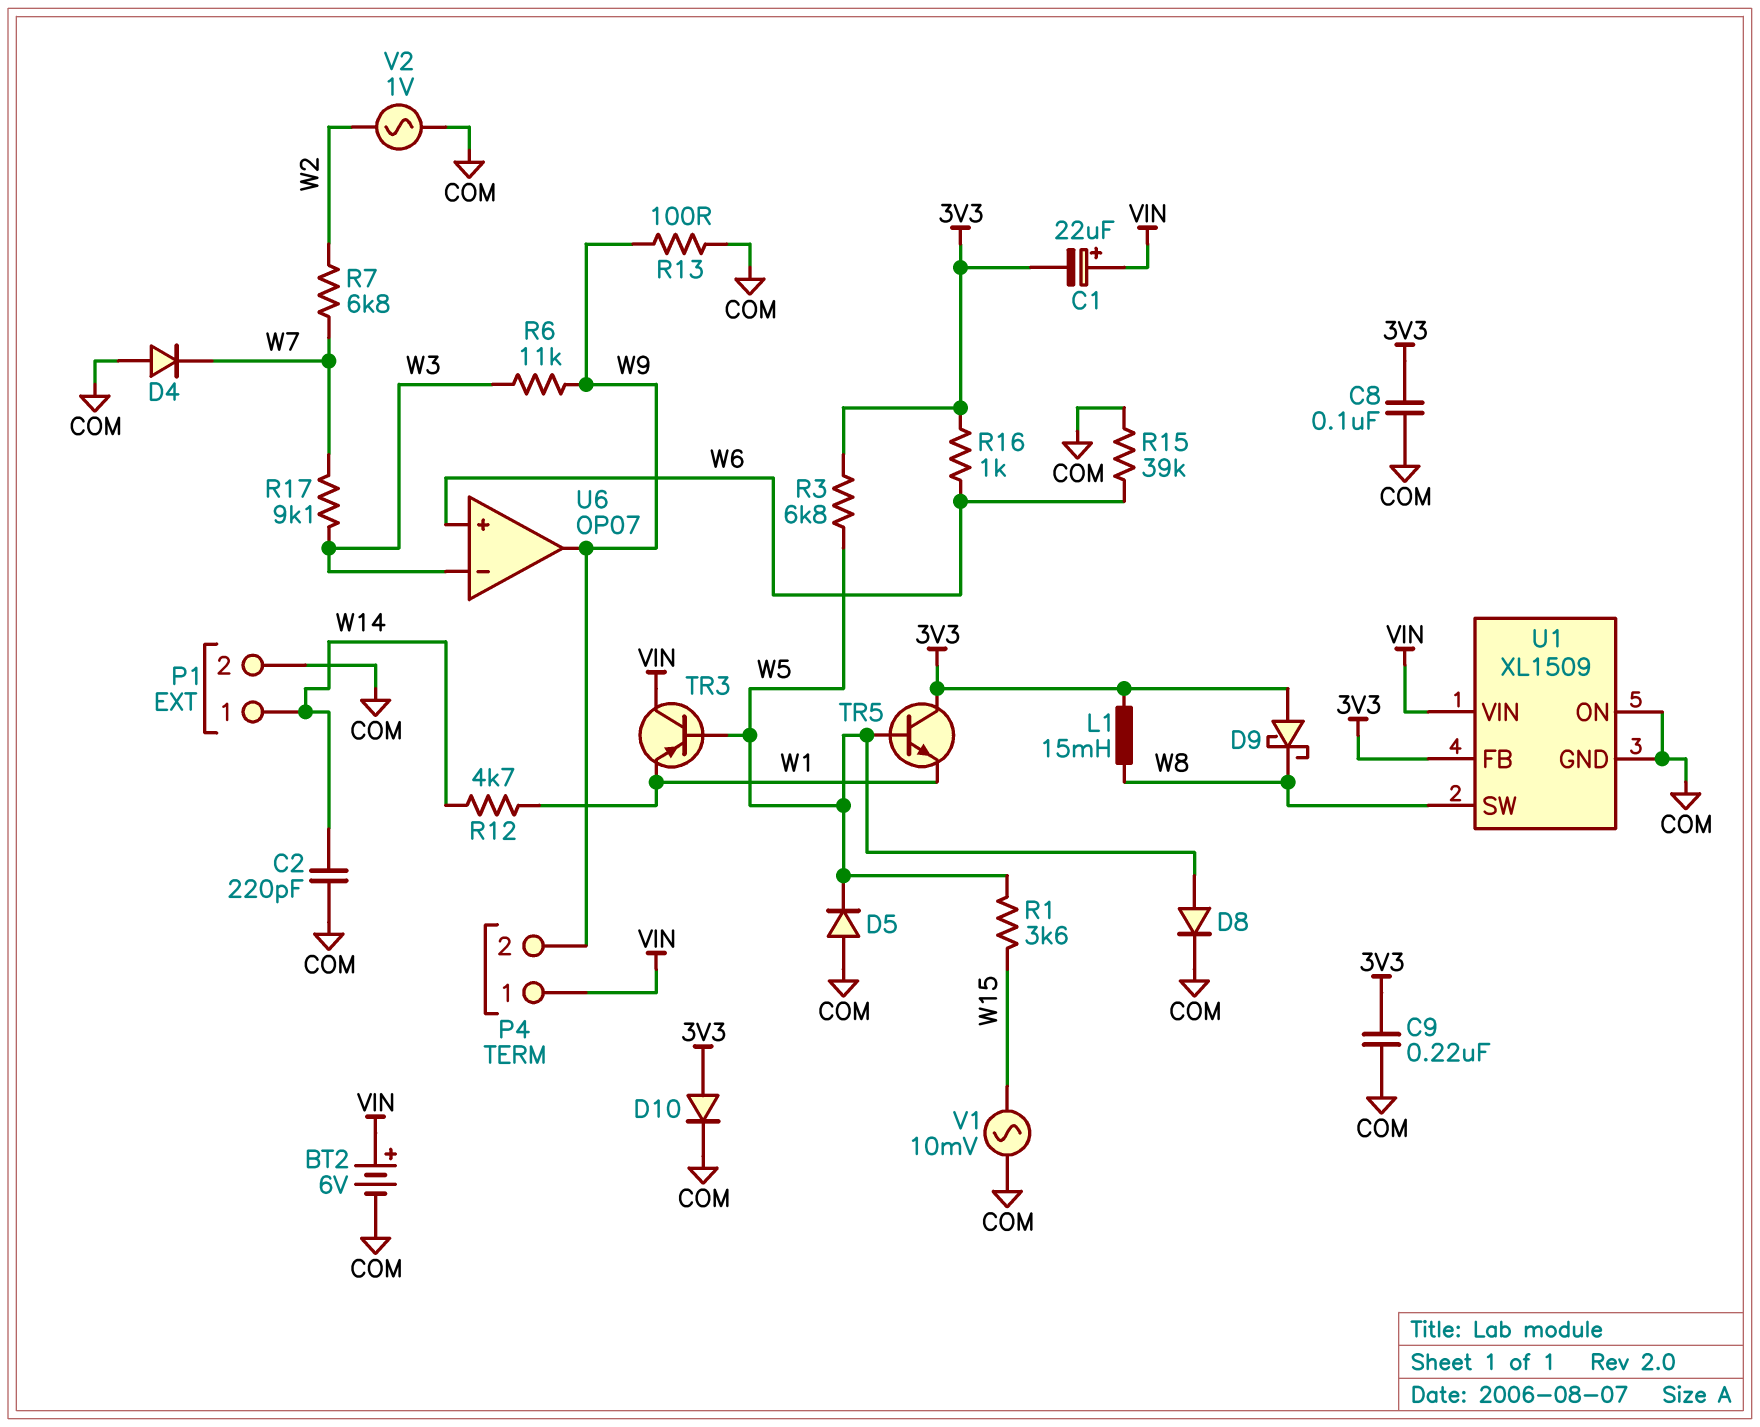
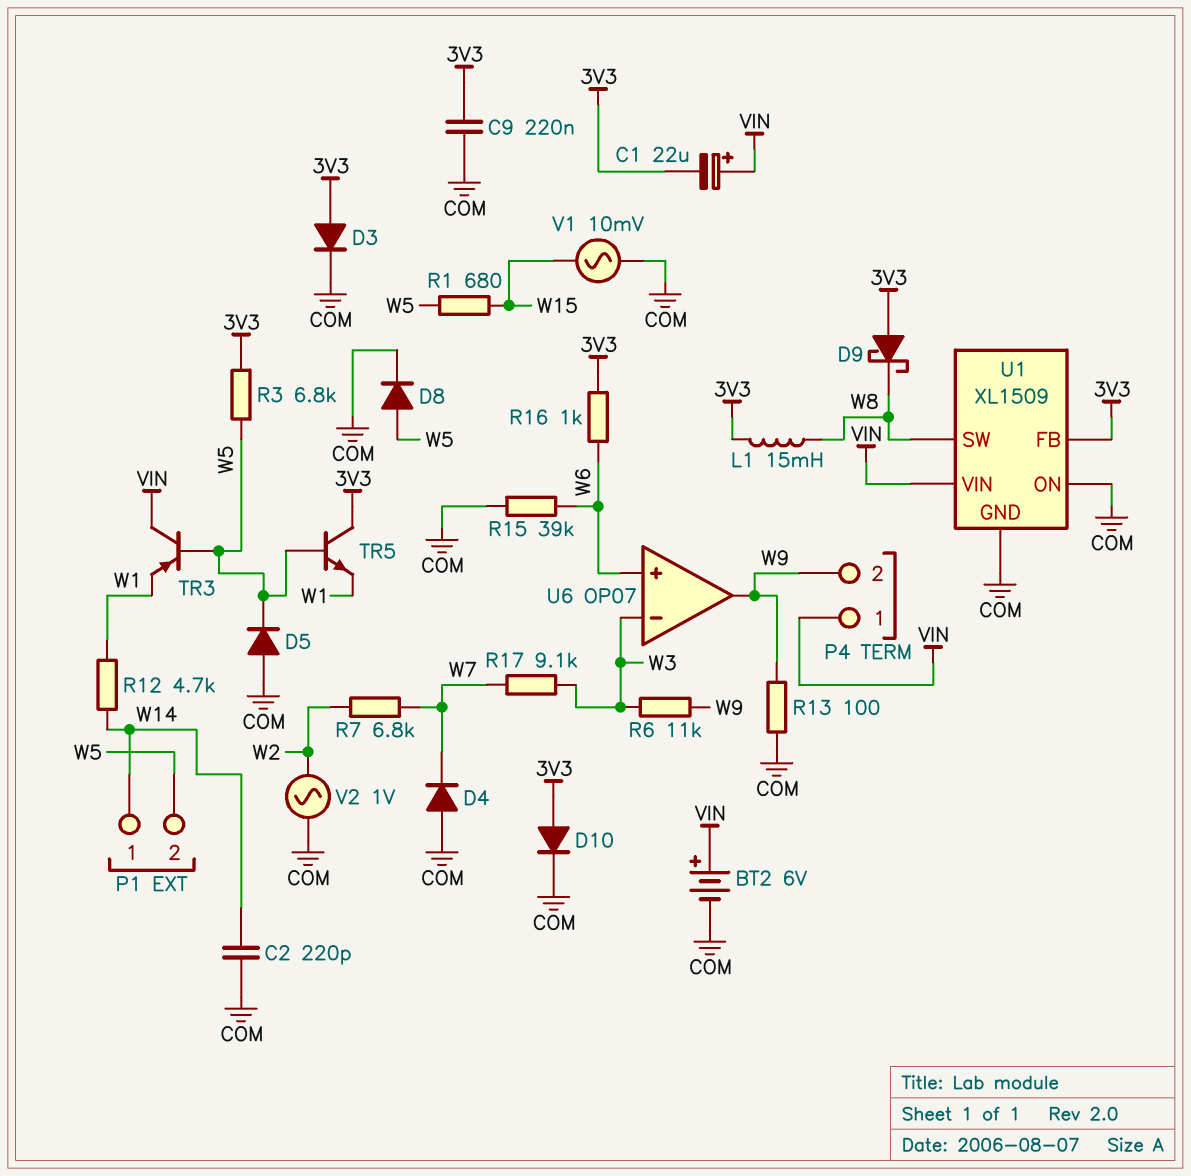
C8: 100nF (3V3, COM) -> none
D3: none -> diode (A 3V3, K COM)
P1 pin 2: COM -> W5
R1: 3.6k (W5, W15) -> 680 (W5, W15)

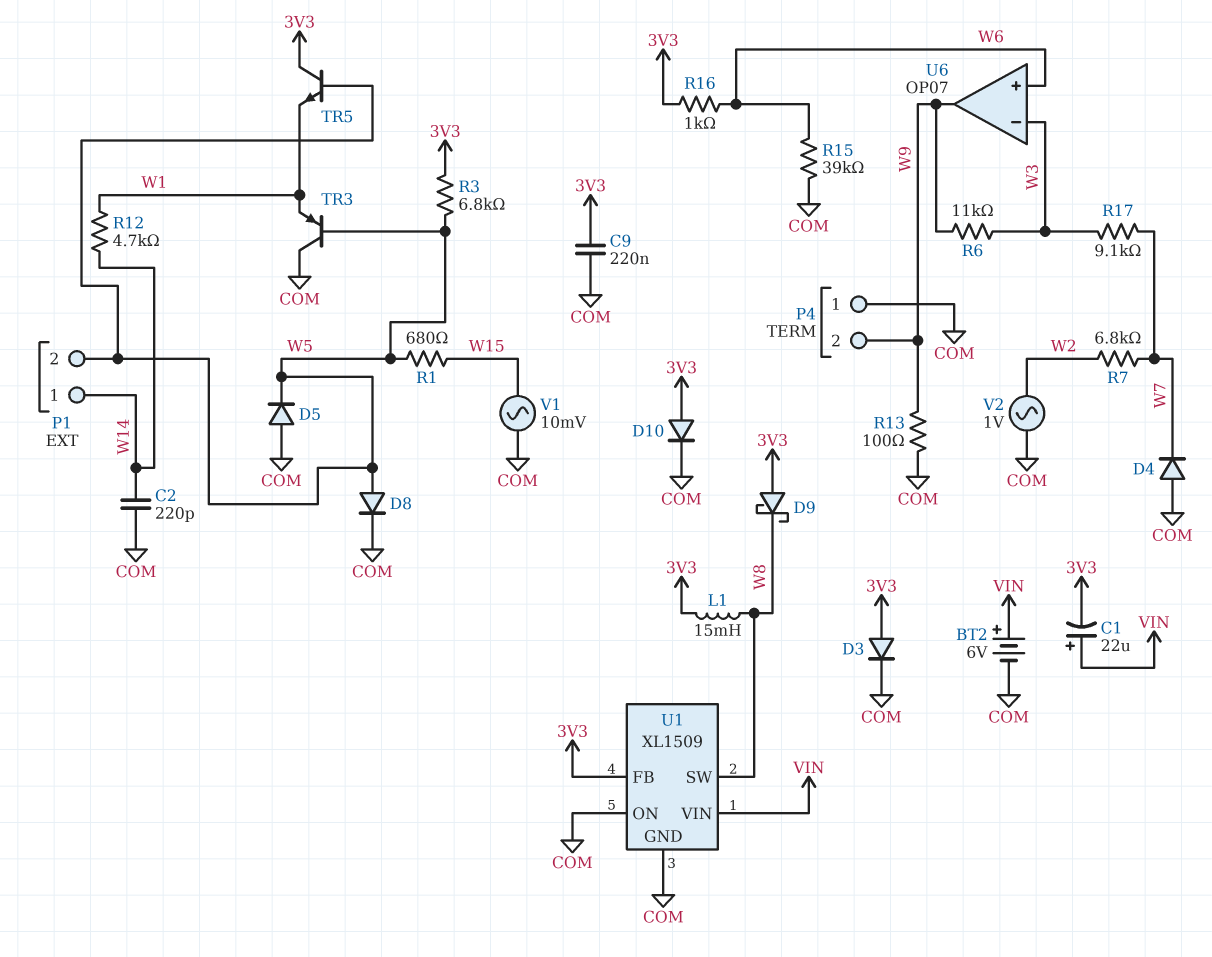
P4 pin 1: VIN -> COM
TR3: PNP (B W5, C VIN, E W1) -> PNP (B W5, C COM, E W1)

